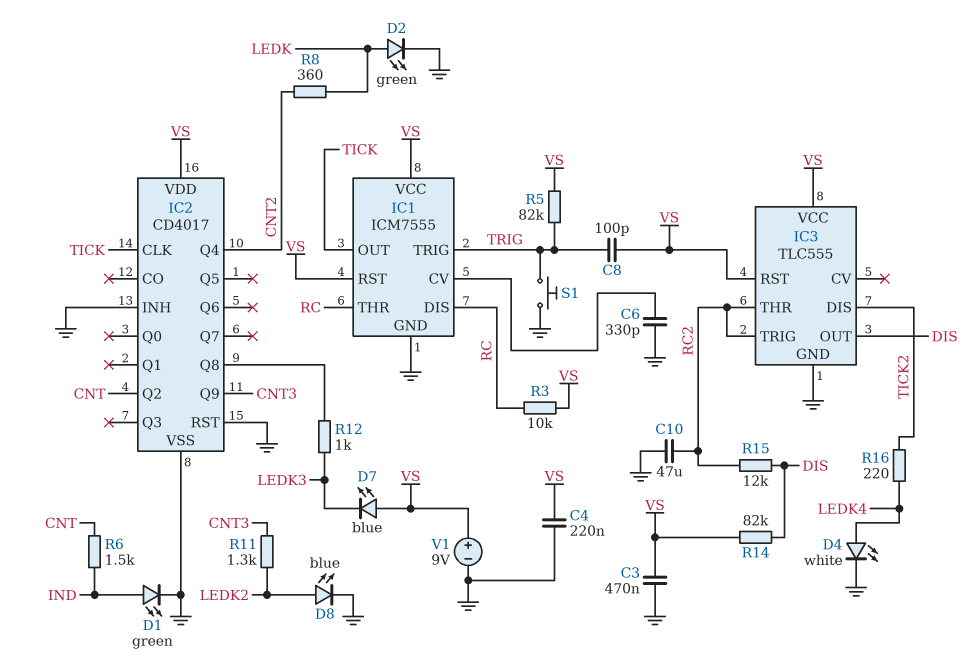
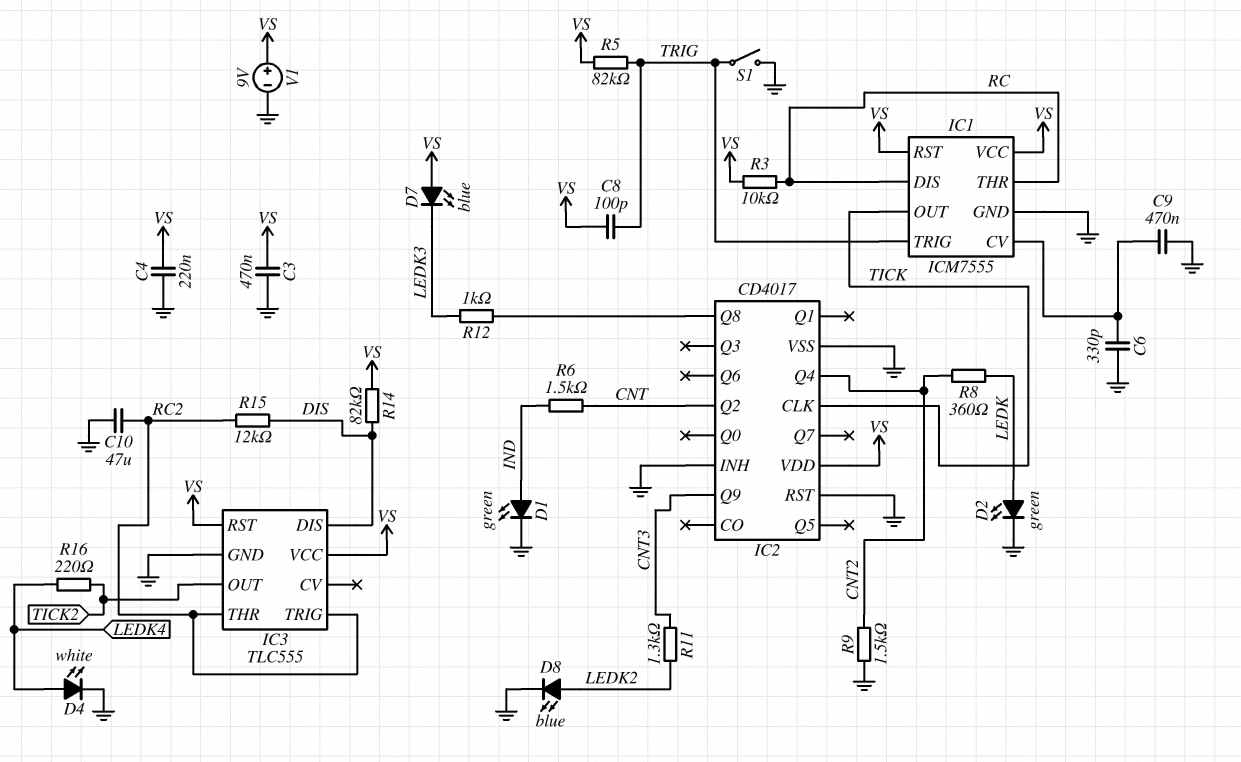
C9: none -> 470nF (GND, IC1/CV)
IC3 pin DIS: TICK2 -> DIS
IC3 pin OUT: DIS -> TICK2
R9: none -> 1.5k (CNT2, GND)
S1: button (GND, TRIG) -> switch (GND, TRIG)

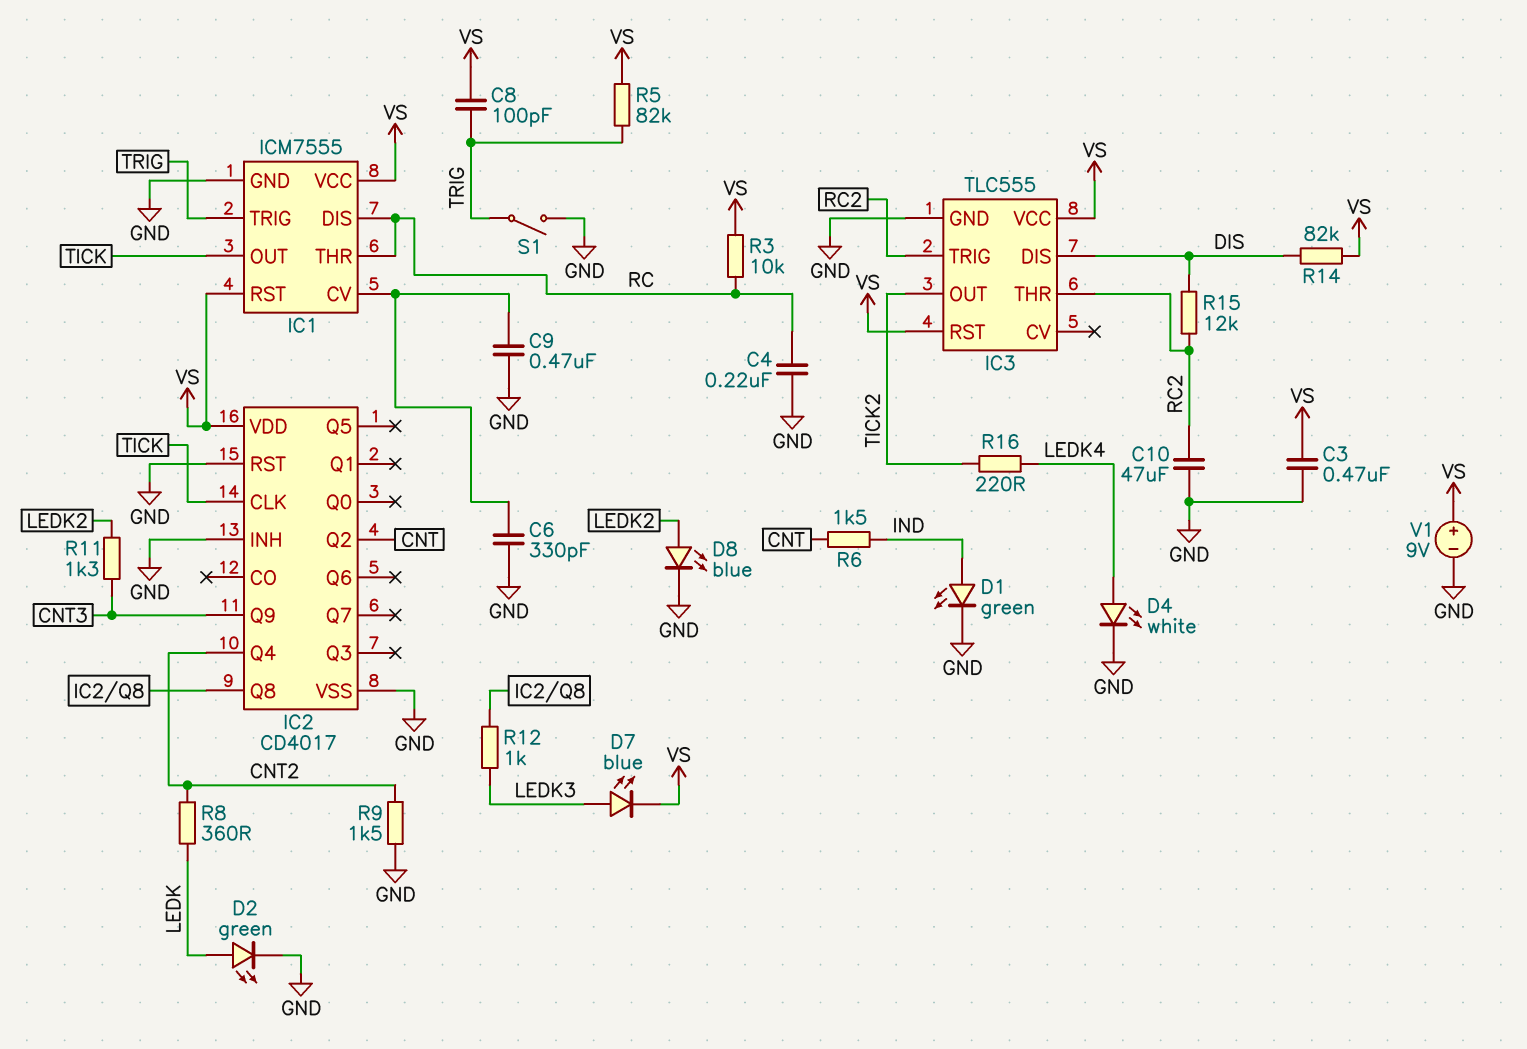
C4: 220nF (GND, VS) -> 220nF (GND, RC)
D7: LED blue (A VS, K LEDK3) -> LED blue (A LEDK3, K VS)

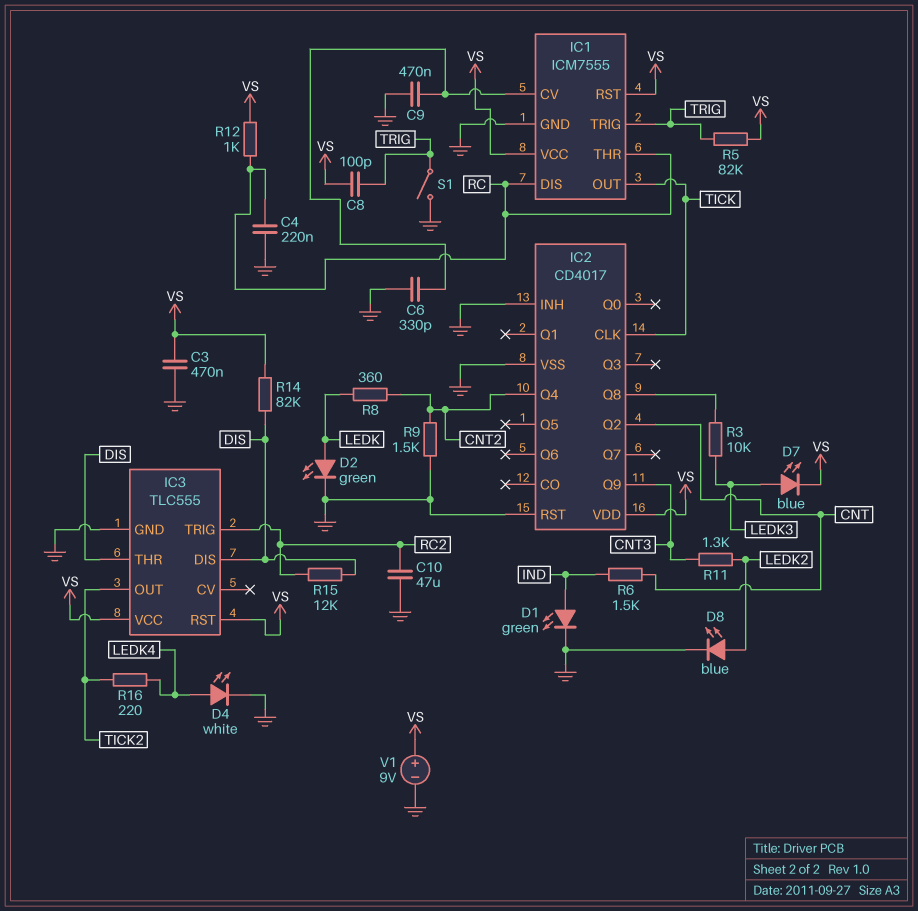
IC3 pin THR: RC2 -> DIS
R3: 10k (RC, VS) -> 10k (IC2/Q8, LEDK3)
R12: 1k (IC2/Q8, LEDK3) -> 1k (RC, VS)

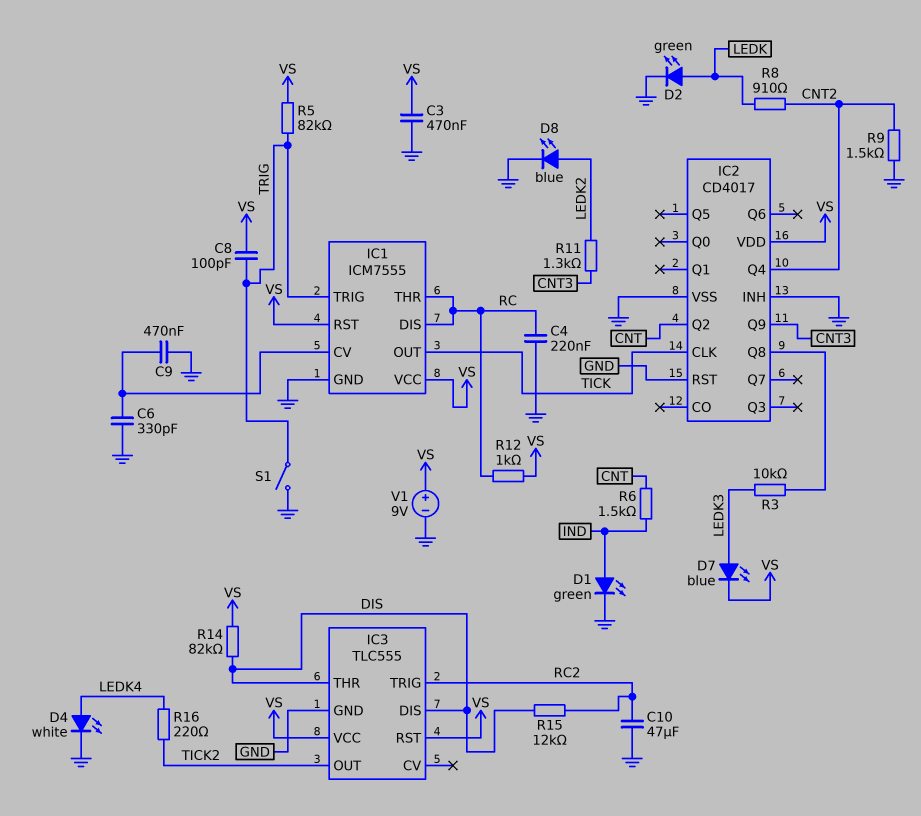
R8: 360 (CNT2, LEDK) -> 910 (CNT2, LEDK)

